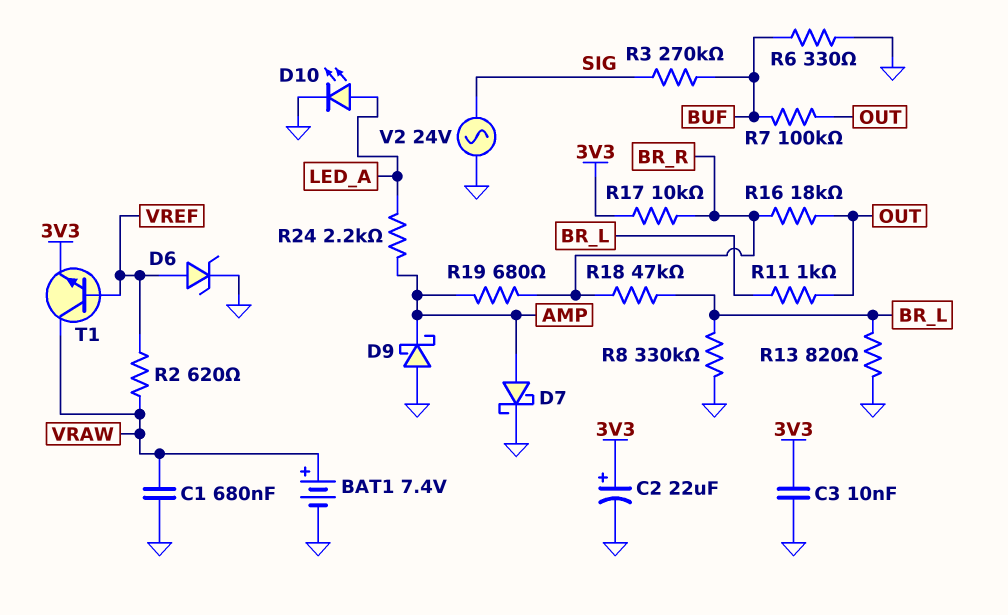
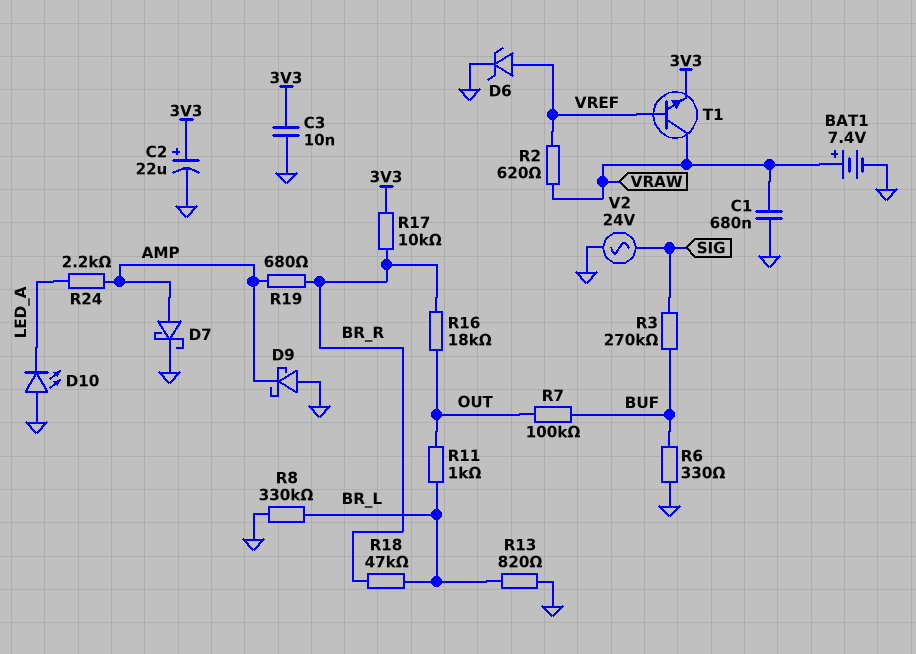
D10: LED (A LED_A, K GND) -> LED (A GND, K LED_A)

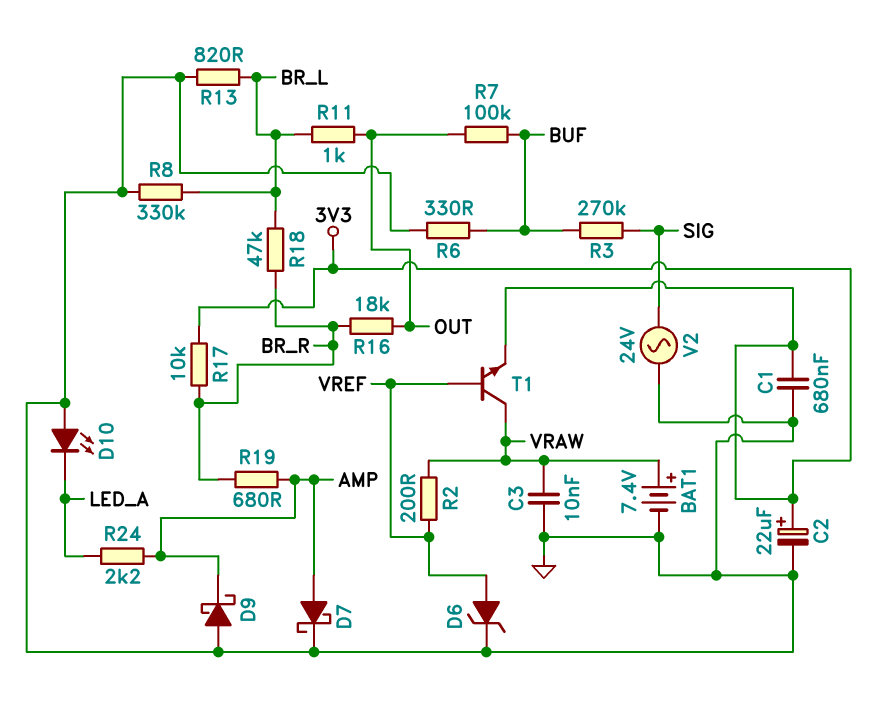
C1: 680nF (GND, VRAW) -> 680nF (3V3, GND)
C3: 10nF (3V3, GND) -> 10nF (GND, VRAW)
R2: 620 (VRAW, VREF) -> 200 (VRAW, VREF)

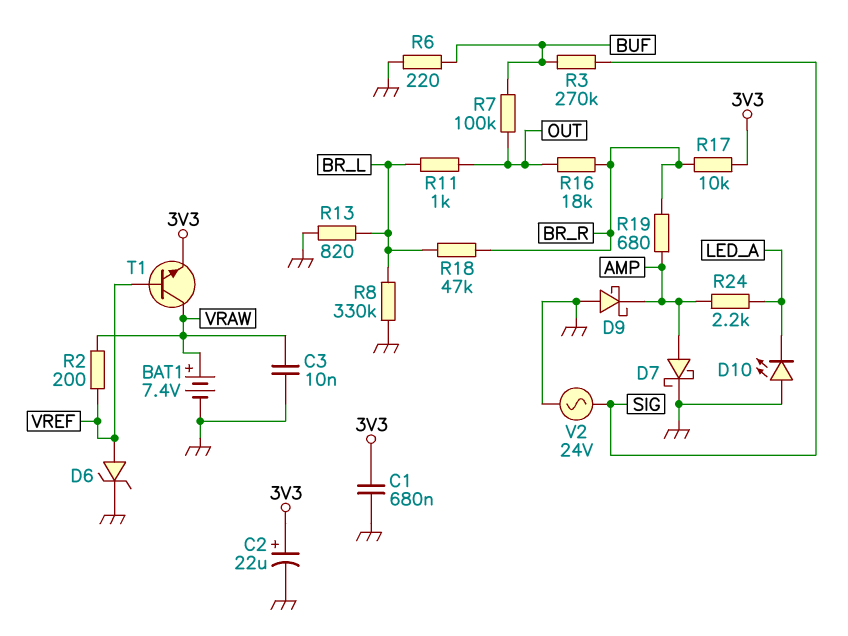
R6: 330 (BUF, GND) -> 220 (BUF, GND)

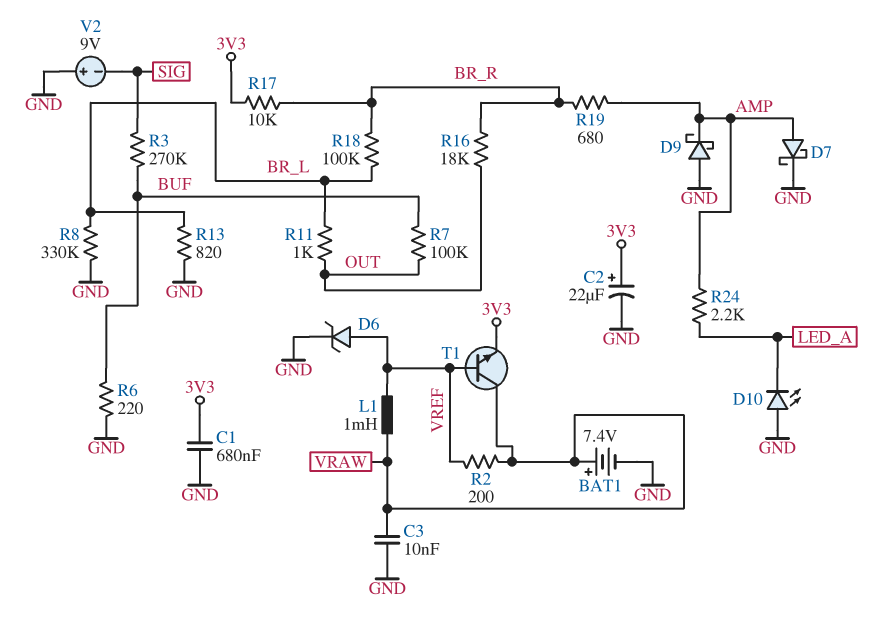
L1: none -> 1mH (VRAW, VREF)
R18: 47k (BR_L, BR_R) -> 100k (BR_L, BR_R)
V2: AC 24V (GND, SIG) -> 9V (plus GND, minus SIG)

